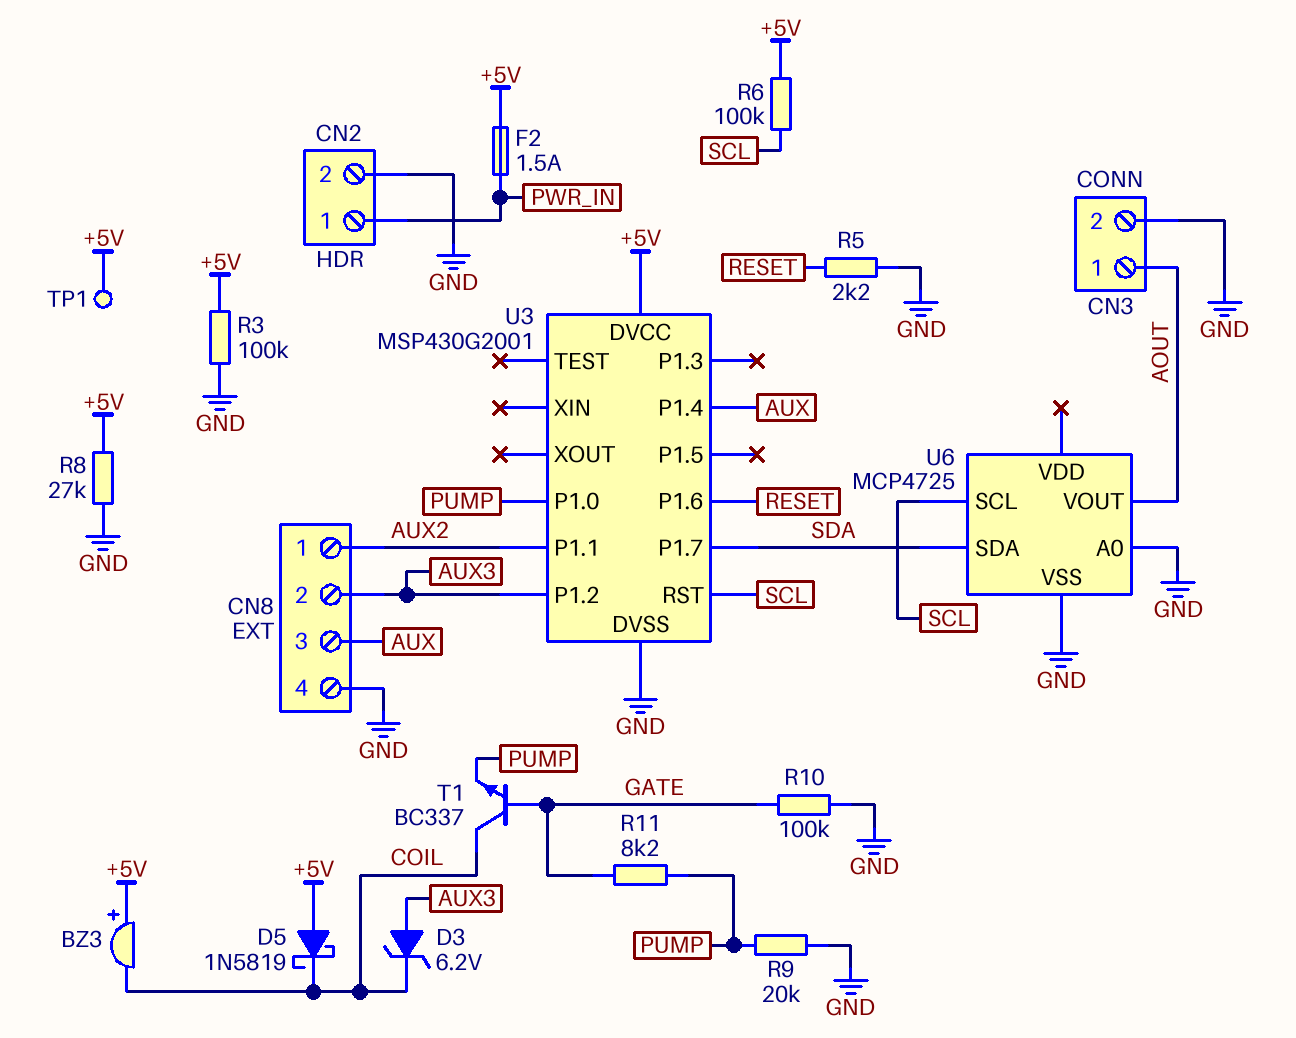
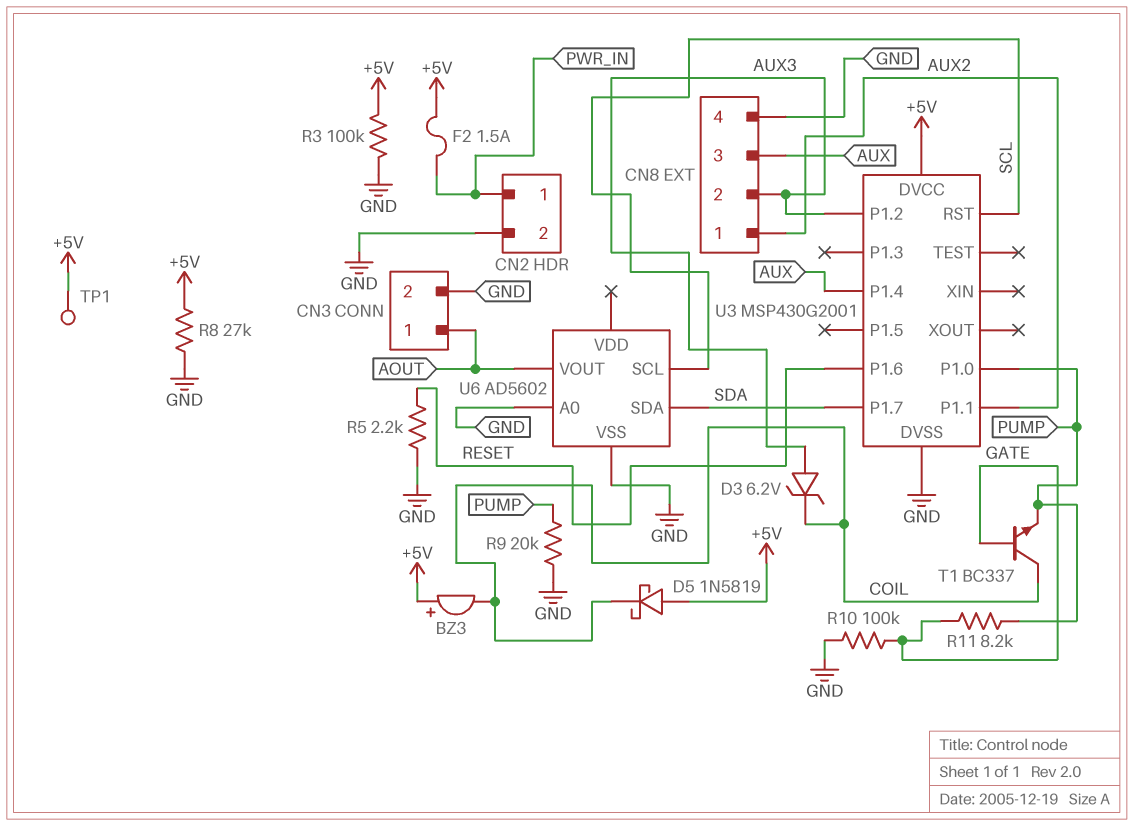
R6: 100k (+5V, SCL) -> none
U6: MCP4725 -> AD5602

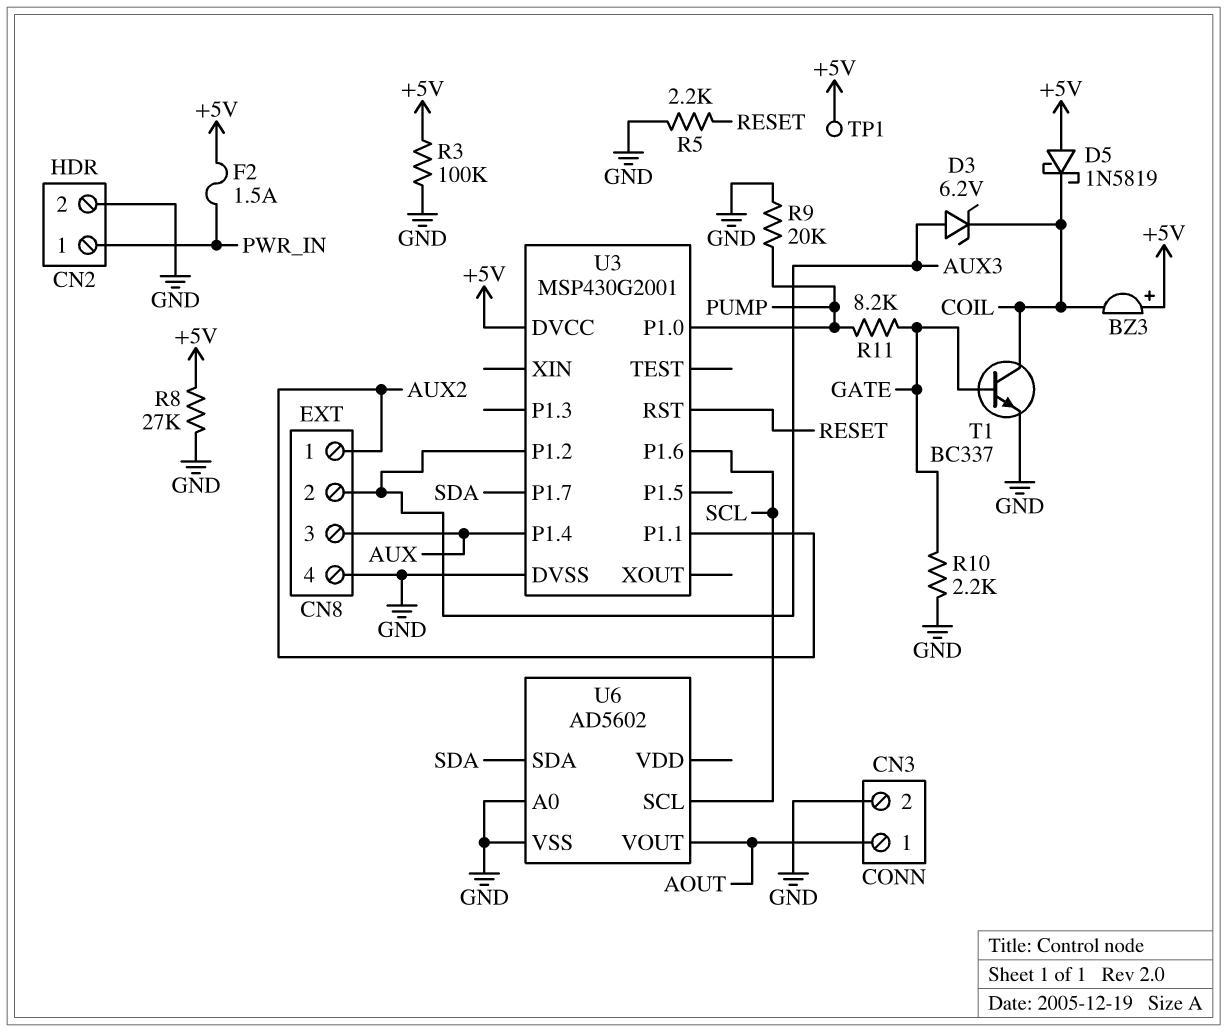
R10: 100k (GATE, GND) -> 2.2k (GATE, GND)
T1: NPN BC337 (B GATE, C COIL, E PUMP) -> NPN BC337 (B GATE, C COIL, E GND)
U3 pin P1.6: RESET -> SCL
U3 pin RST: SCL -> RESET

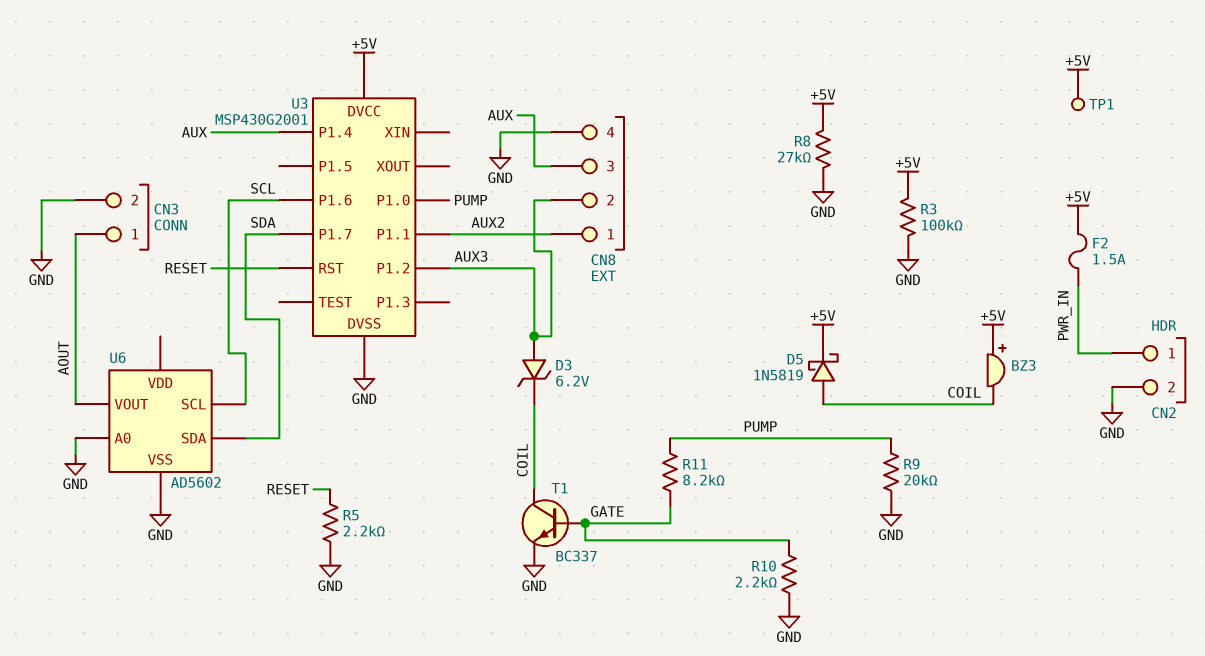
D5: schottky 1N5819 (A +5V, K COIL) -> schottky 1N5819 (A COIL, K +5V)

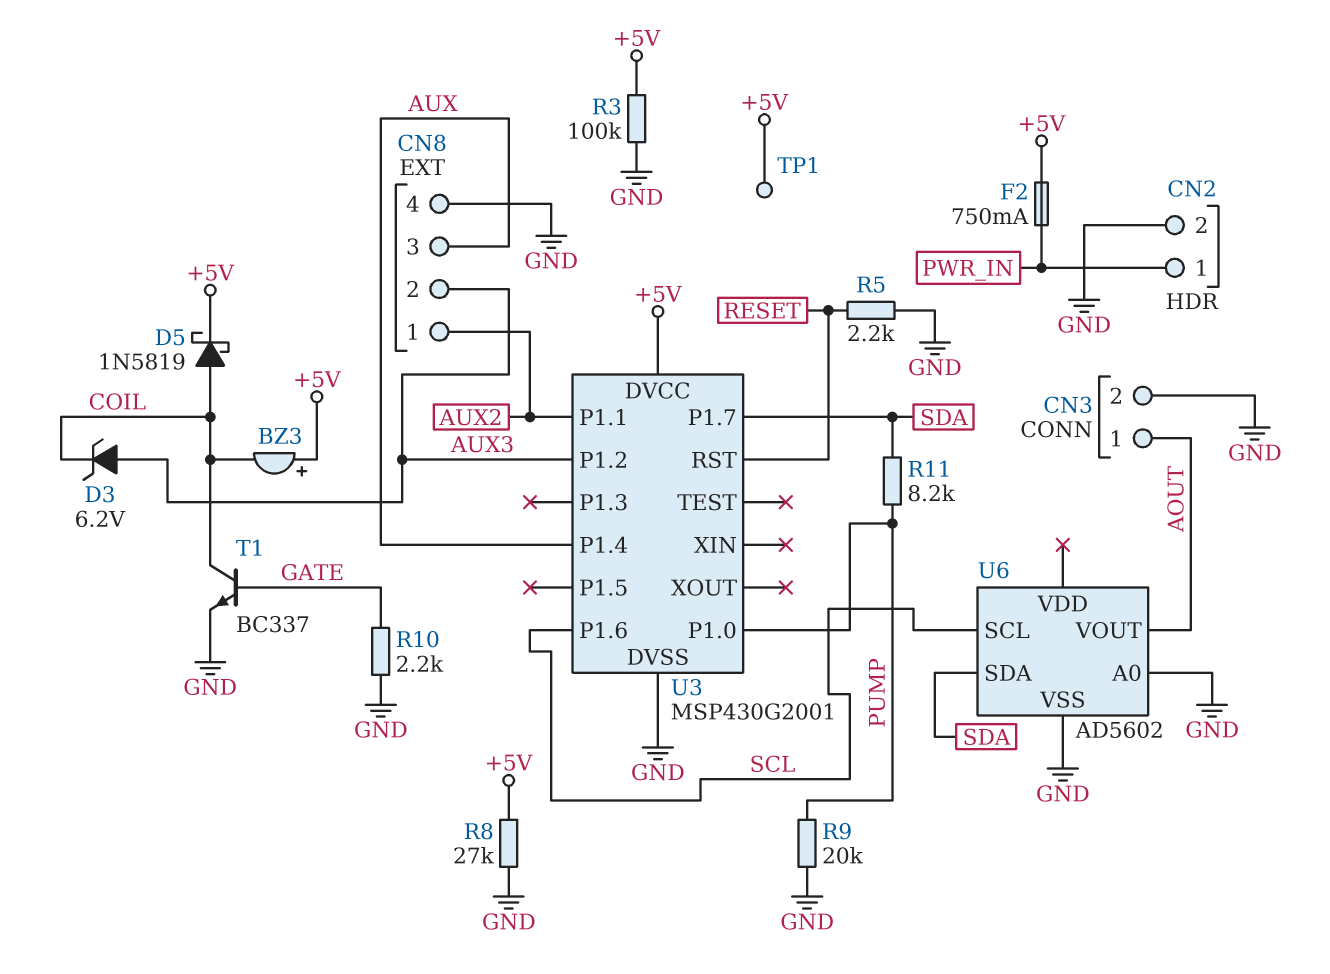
F2: 1.5A (+5V, PWR_IN) -> 750mA (+5V, PWR_IN)
R11: 8.2k (GATE, PUMP) -> 8.2k (PUMP, SDA)

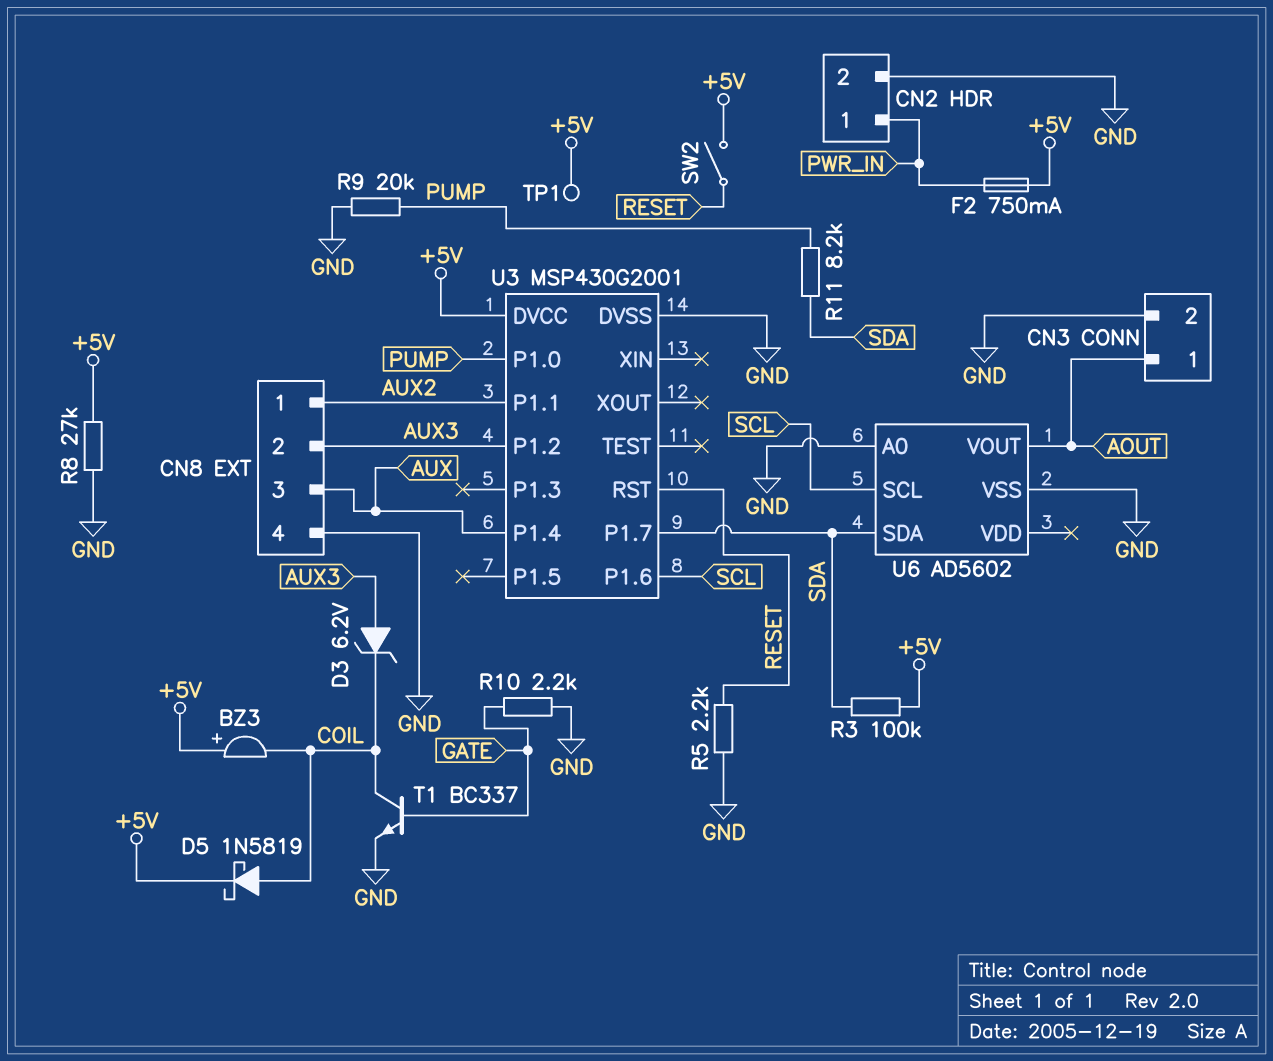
R3: 100k (+5V, GND) -> 100k (+5V, SDA)
SW2: none -> switch (+5V, RESET)

